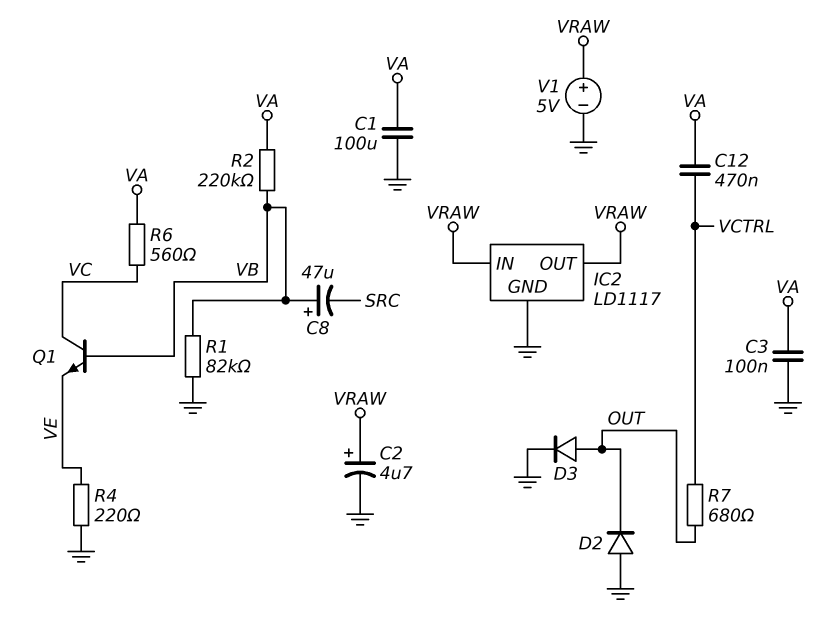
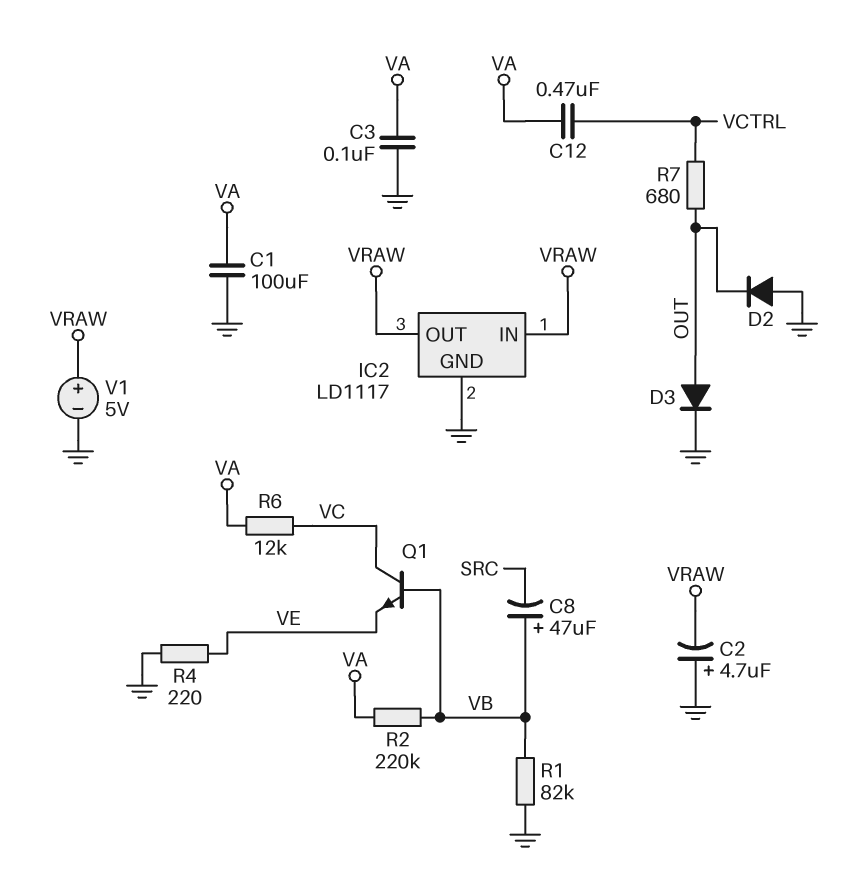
C2: 4.7uF (plus VRAW, minus GND) -> 4.7uF (plus GND, minus VRAW)
R6: 560 (VA, VC) -> 12k (VA, VC)

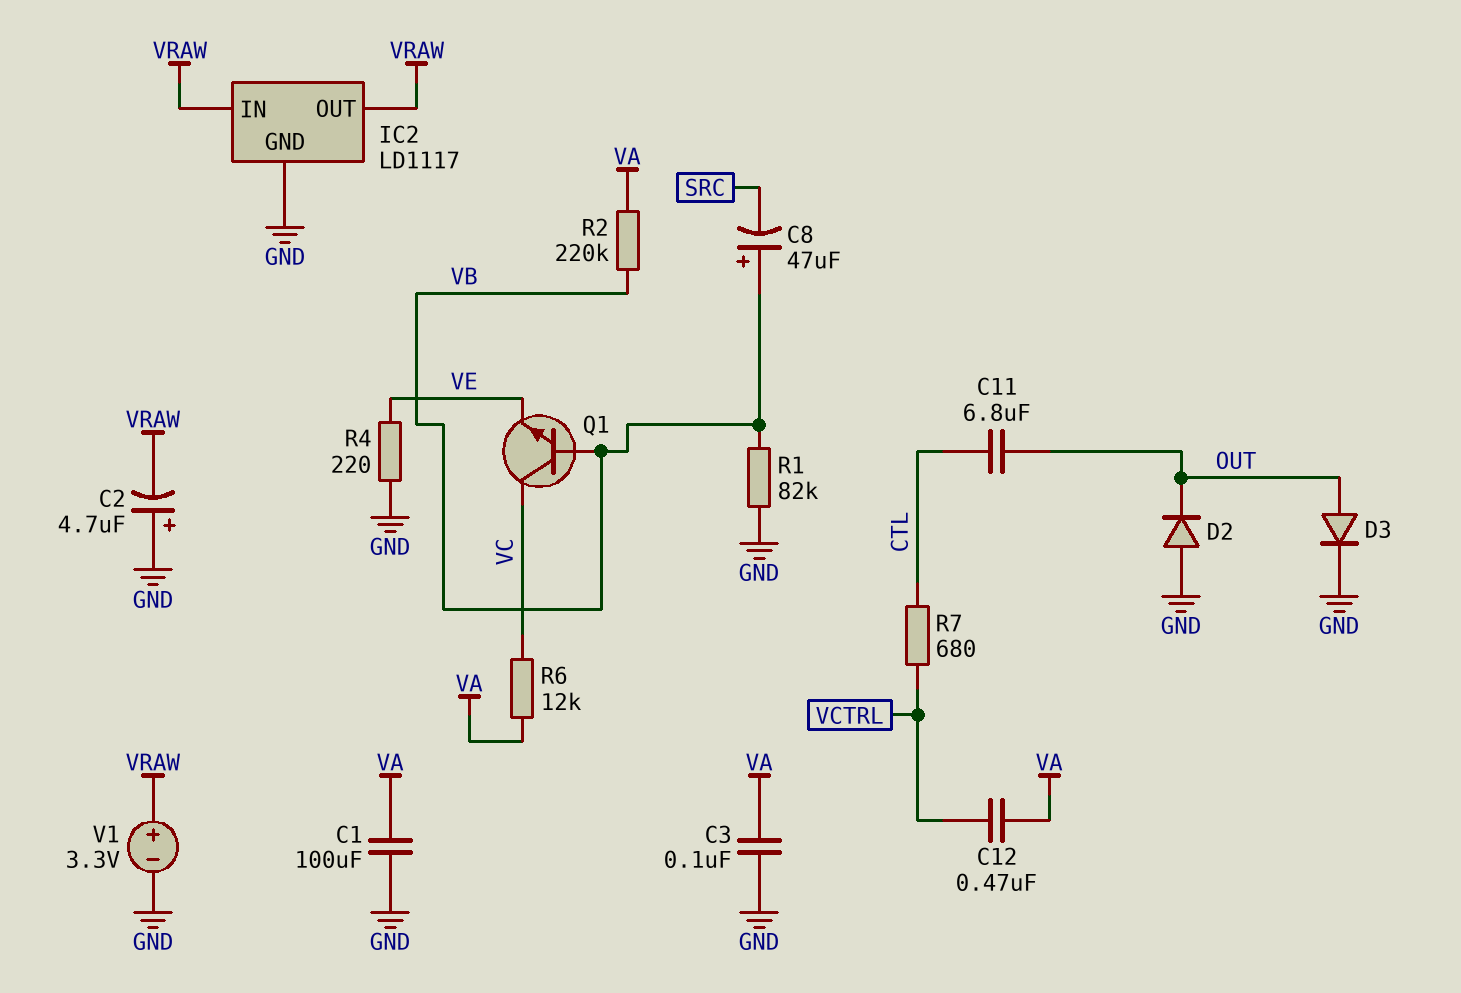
C11: none -> 6.8uF (CTL, OUT)
R7: 680 (OUT, VCTRL) -> 680 (CTL, VCTRL)
V1: 5V (plus VRAW, minus GND) -> 3.3V (plus VRAW, minus GND)

